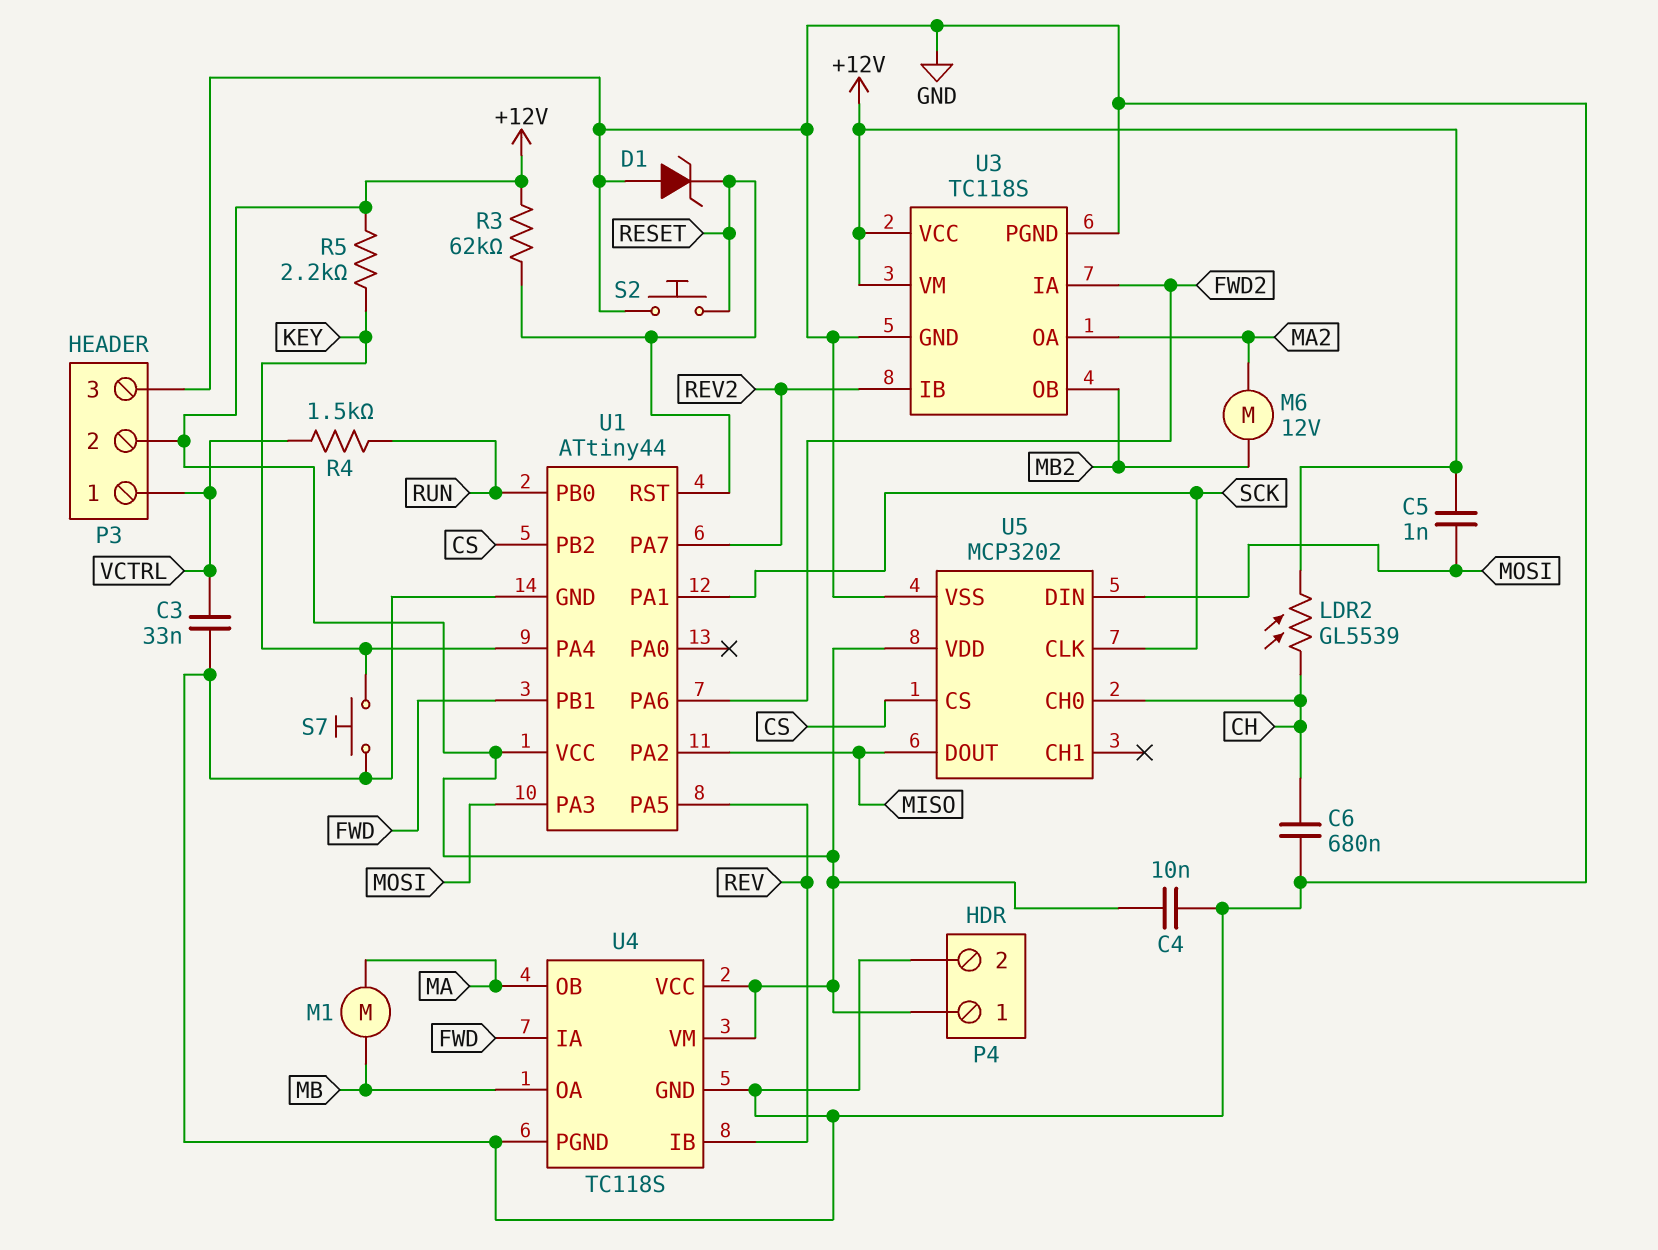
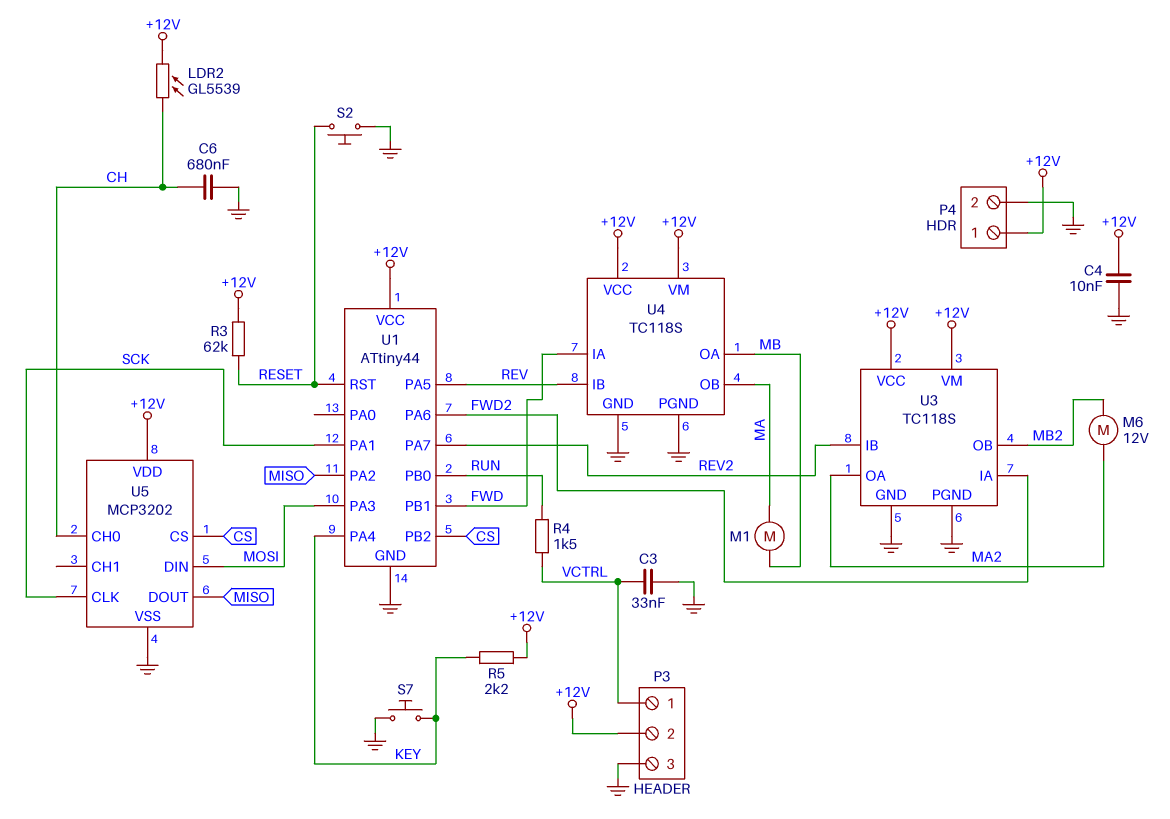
C5: 1nF (+12V, MOSI) -> none
D1: zener (A GND, K RESET) -> none

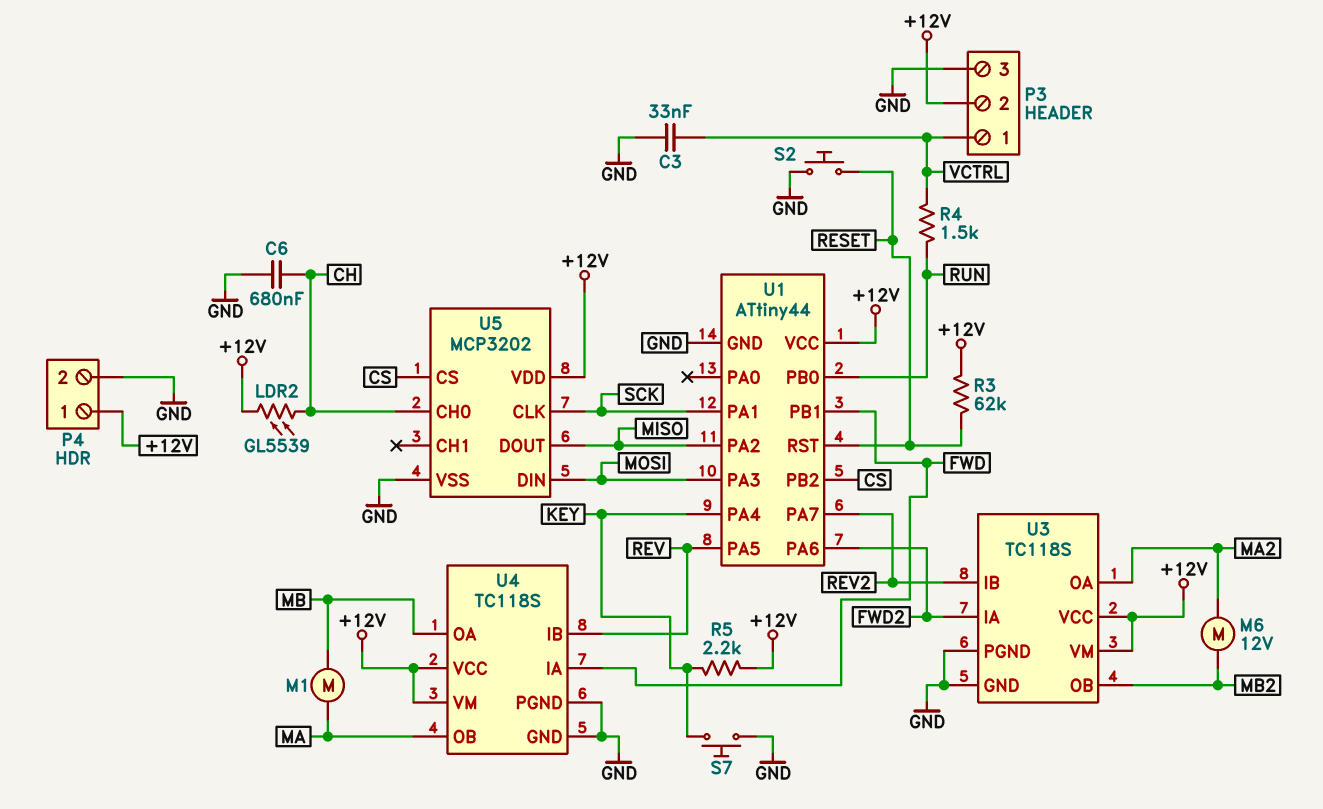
C4: 10nF (+12V, GND) -> none

